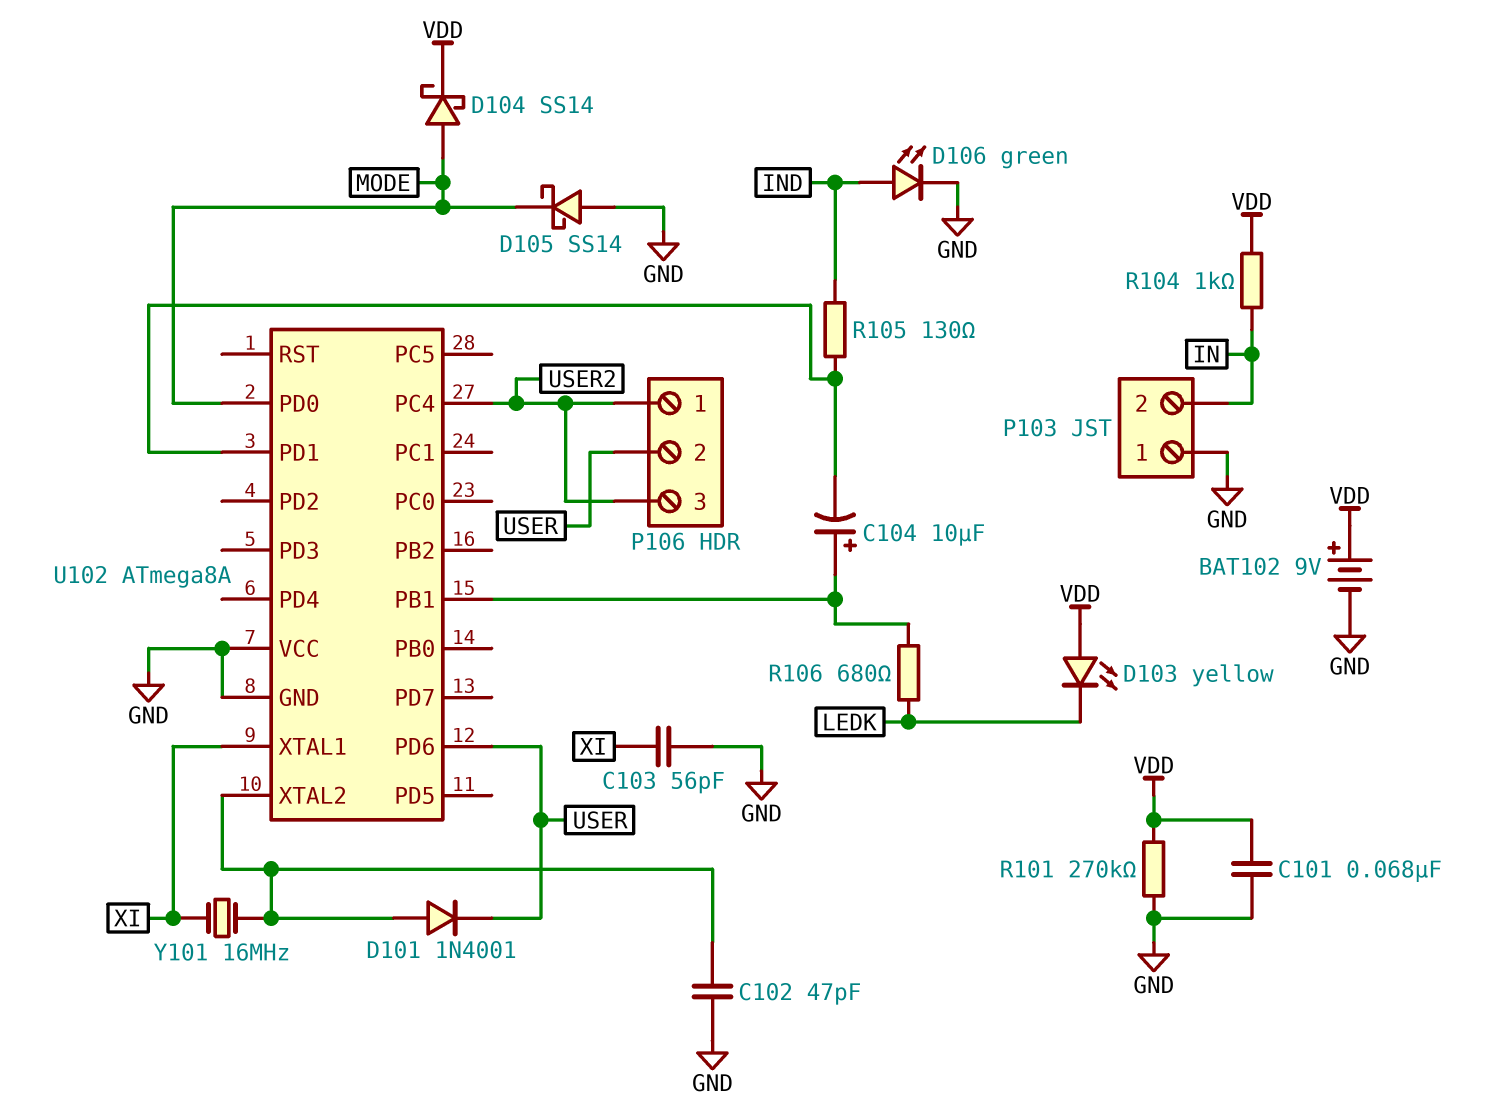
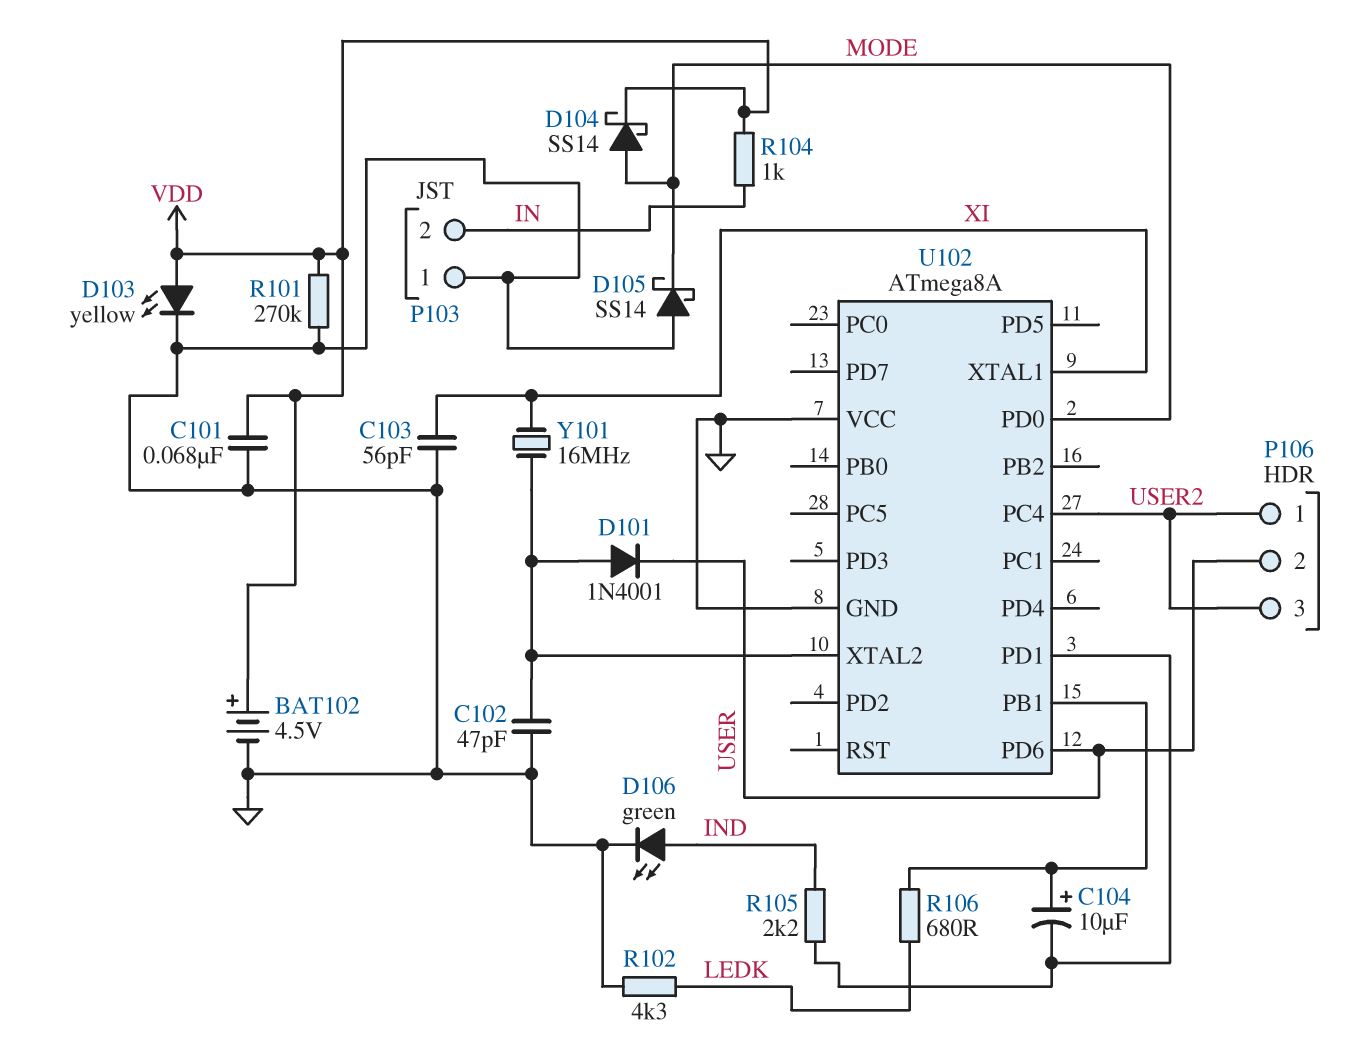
BAT102: 9V (plus VDD, minus GND) -> 4.5V (plus VDD, minus GND)
D103: LED yellow (A VDD, K LEDK) -> LED yellow (A VDD, K GND)
R102: none -> 4.3k (GND, LEDK)
R105: 130 (IND, U102/PD1) -> 2.2k (IND, U102/PD1)

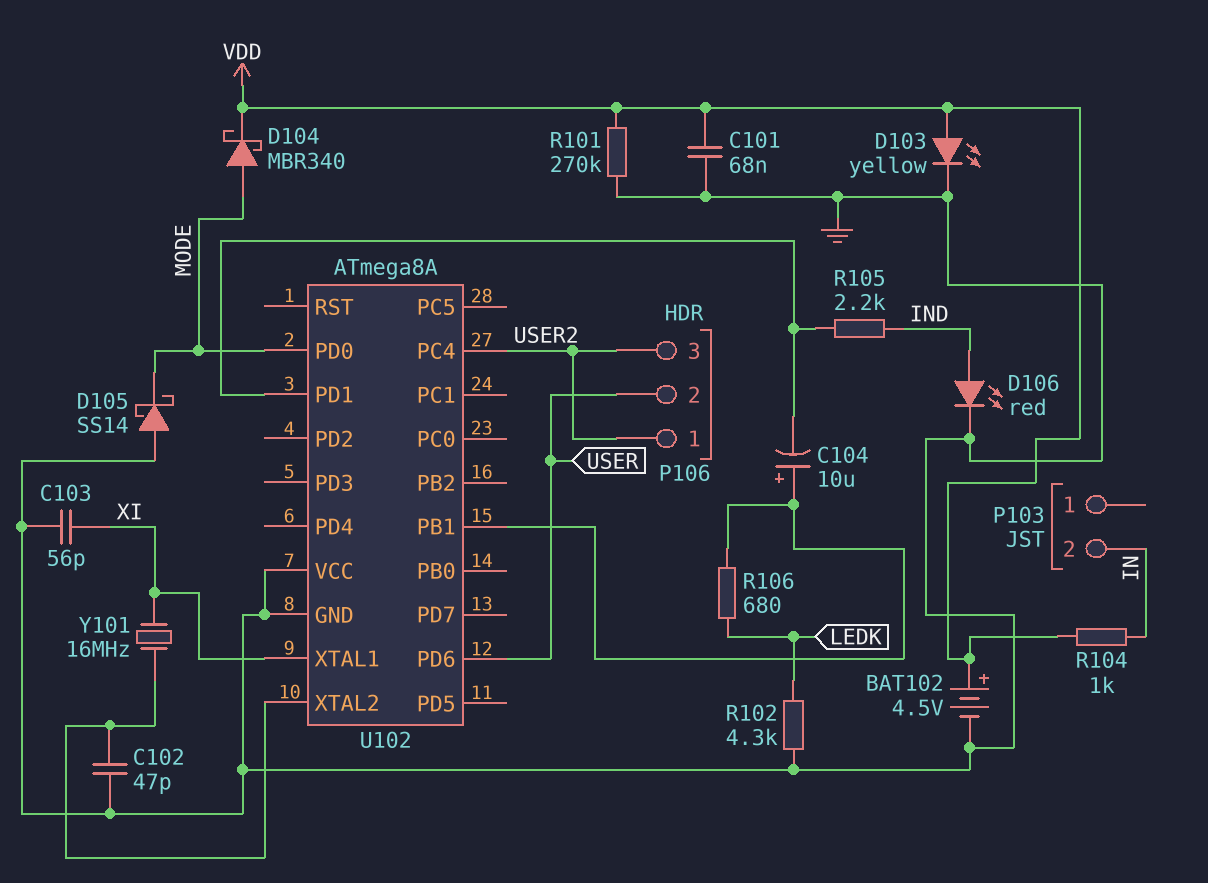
D101: diode 1N4001 (A U102/XTAL2, K USER) -> none
D104: schottky SS14 (A MODE, K VDD) -> schottky MBR340 (A MODE, K VDD)
D106: LED green (A IND, K GND) -> LED red (A IND, K GND)
P103 pin 1: GND -> none

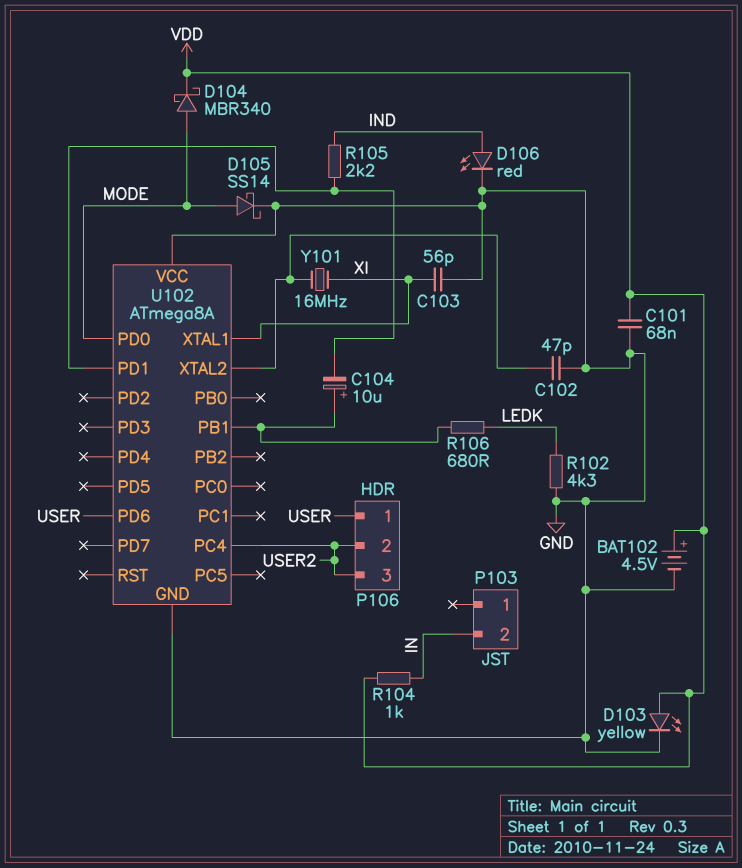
D105: schottky SS14 (A GND, K MODE) -> schottky SS14 (A MODE, K GND)
P106 pin 1: USER2 -> USER
P106 pin 2: USER -> USER2
R101: 270k (GND, VDD) -> none

